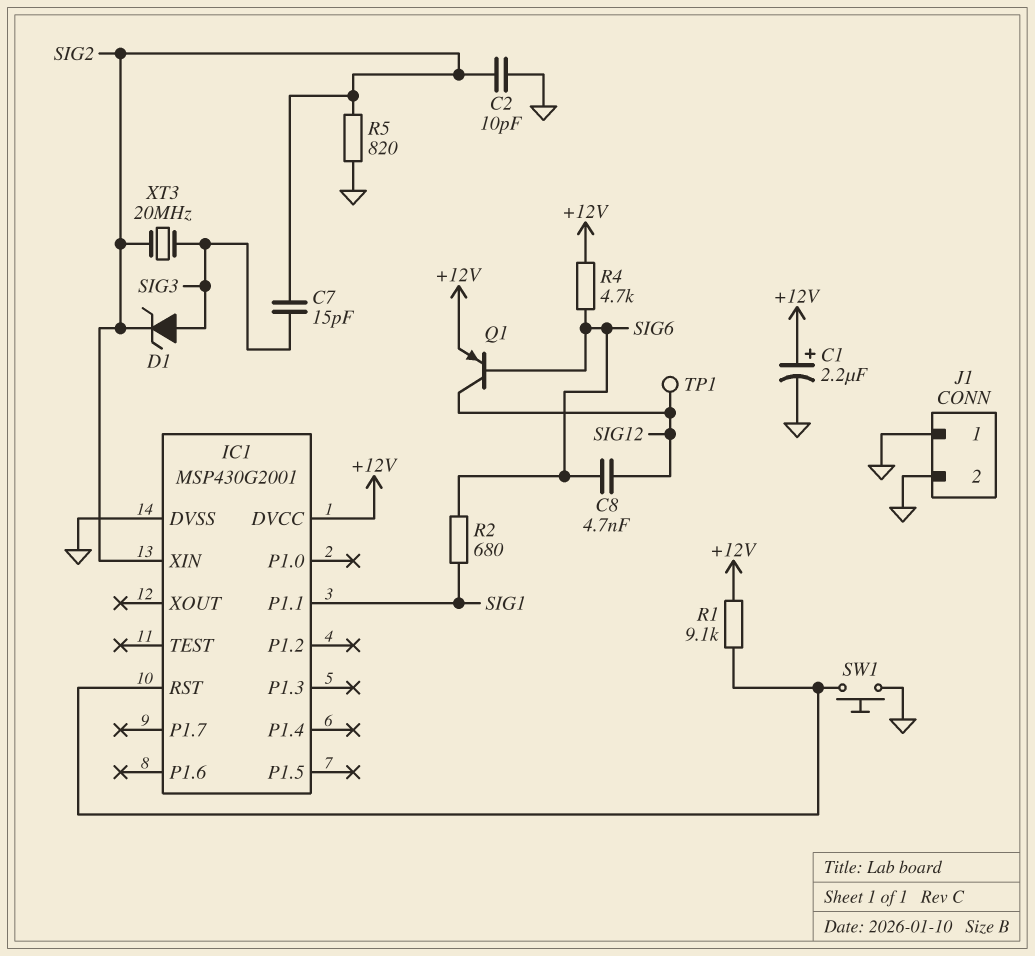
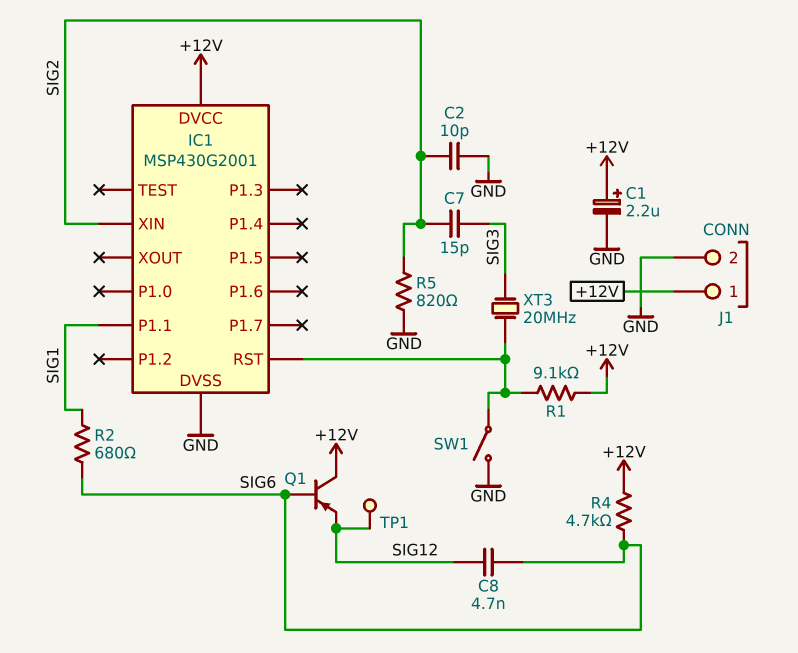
D1: zener (A SIG3, K SIG2) -> none
J1 pin 1: GND -> +12V
Q1: PNP (B SIG6, C SIG12, E +12V) -> PNP (B SIG6, C +12V, E SIG12)
SW1: button (GND, IC1/RST) -> switch (GND, IC1/RST)
XT3: 20MHz (SIG2, SIG3) -> 20MHz (IC1/RST, SIG3)

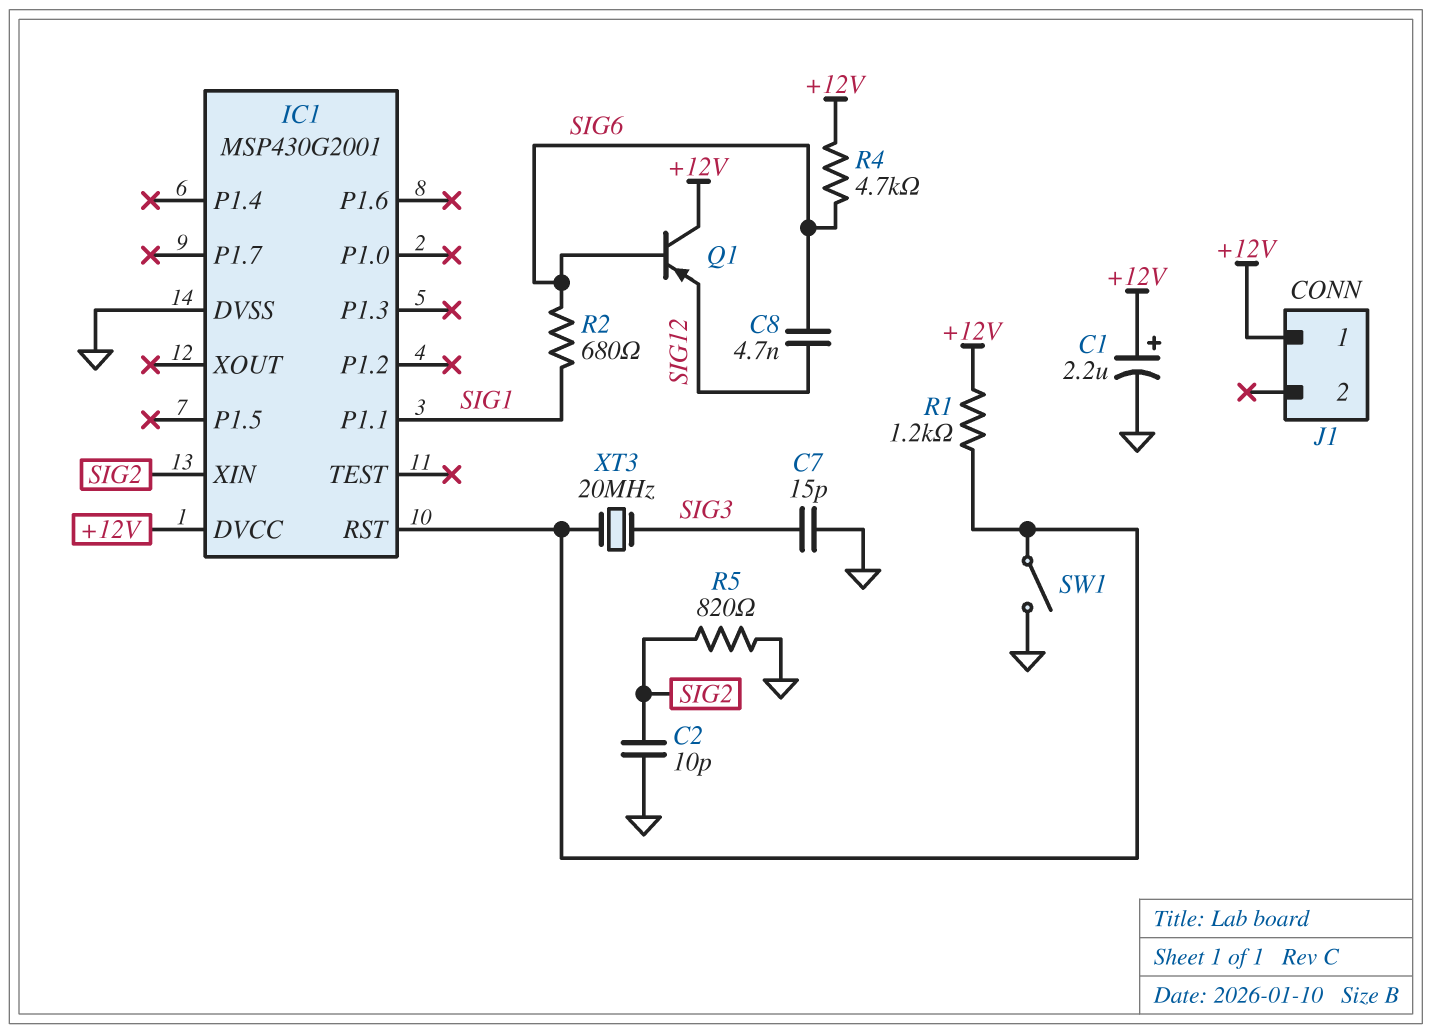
C7: 15pF (SIG2, SIG3) -> 15pF (GND, SIG3)
J1 pin 2: GND -> none
R1: 9.1k (+12V, IC1/RST) -> 1.2k (+12V, IC1/RST)
TP1: test point (SIG12) -> none

